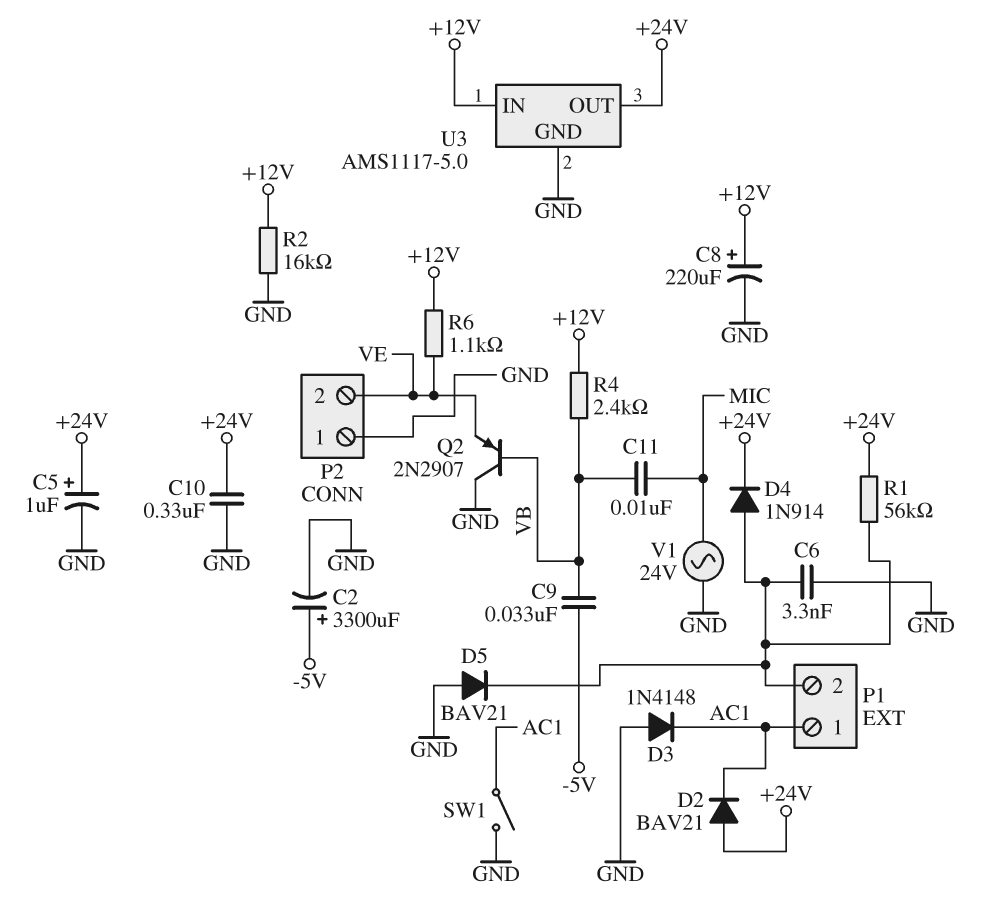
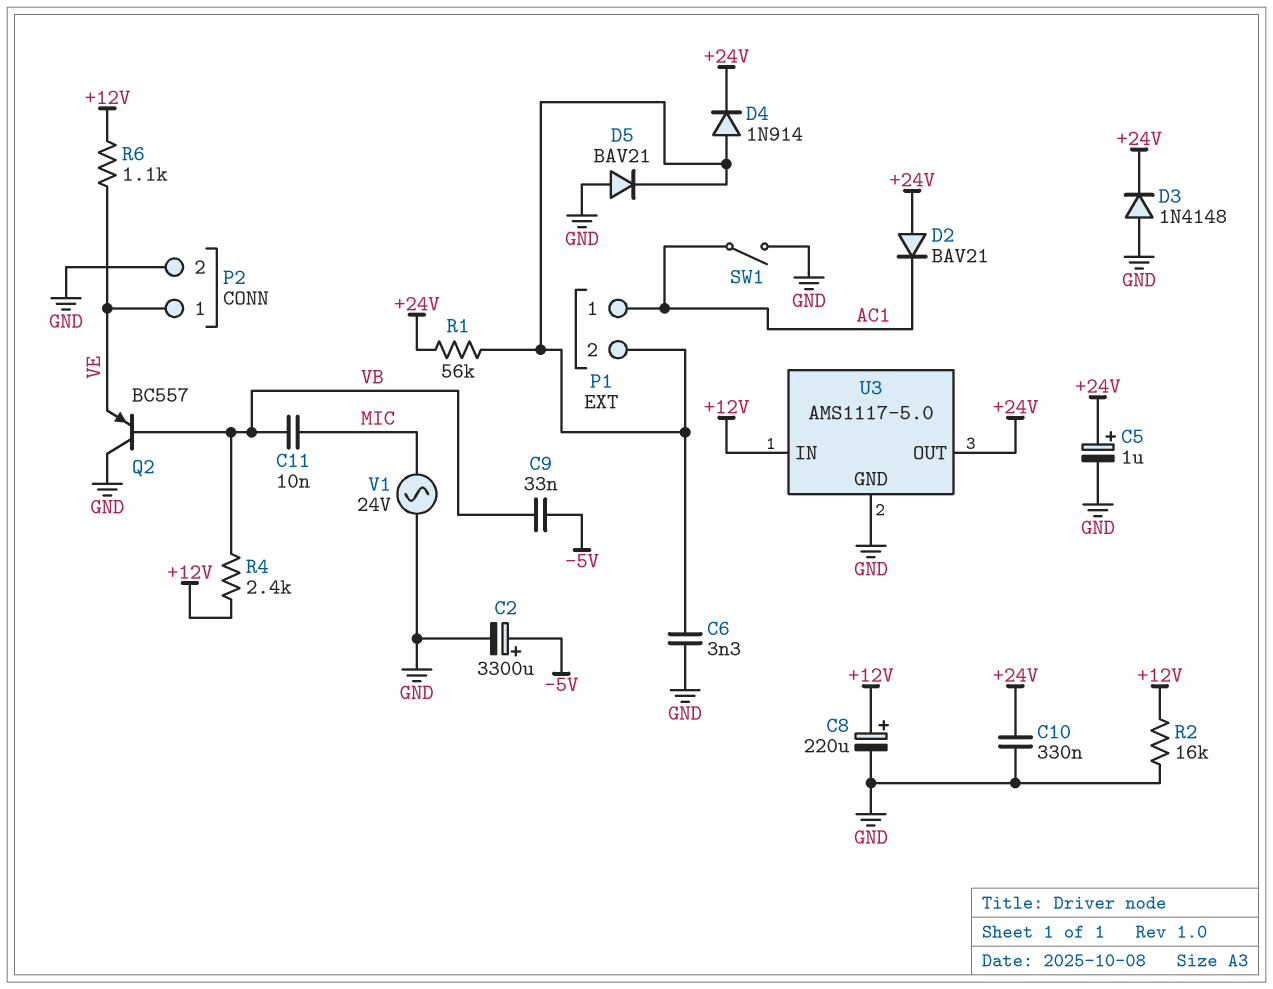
D3: diode 1N4148 (A GND, K AC1) -> diode 1N4148 (A GND, K +24V)
P2 pin 1: GND -> VE
P2 pin 2: VE -> GND
Q2: PNP 2N2907 (B VB, C GND, E VE) -> PNP BC557 (B VB, C GND, E VE)

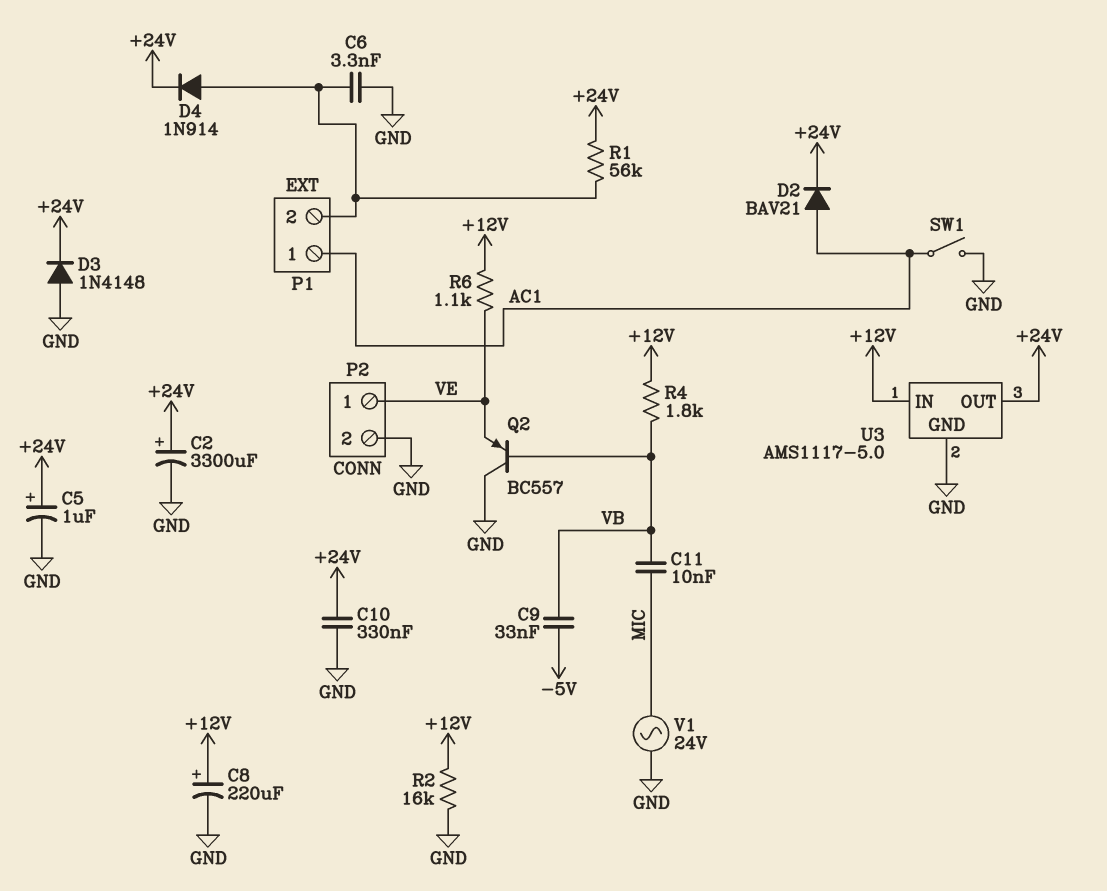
C2: 3300uF (plus -5V, minus GND) -> 3300uF (plus +24V, minus GND)
D2: diode BAV21 (A +24V, K AC1) -> diode BAV21 (A AC1, K +24V)
D5: diode BAV21 (A GND, K P1/2) -> none
R4: 2.4k (+12V, VB) -> 1.8k (+12V, VB)

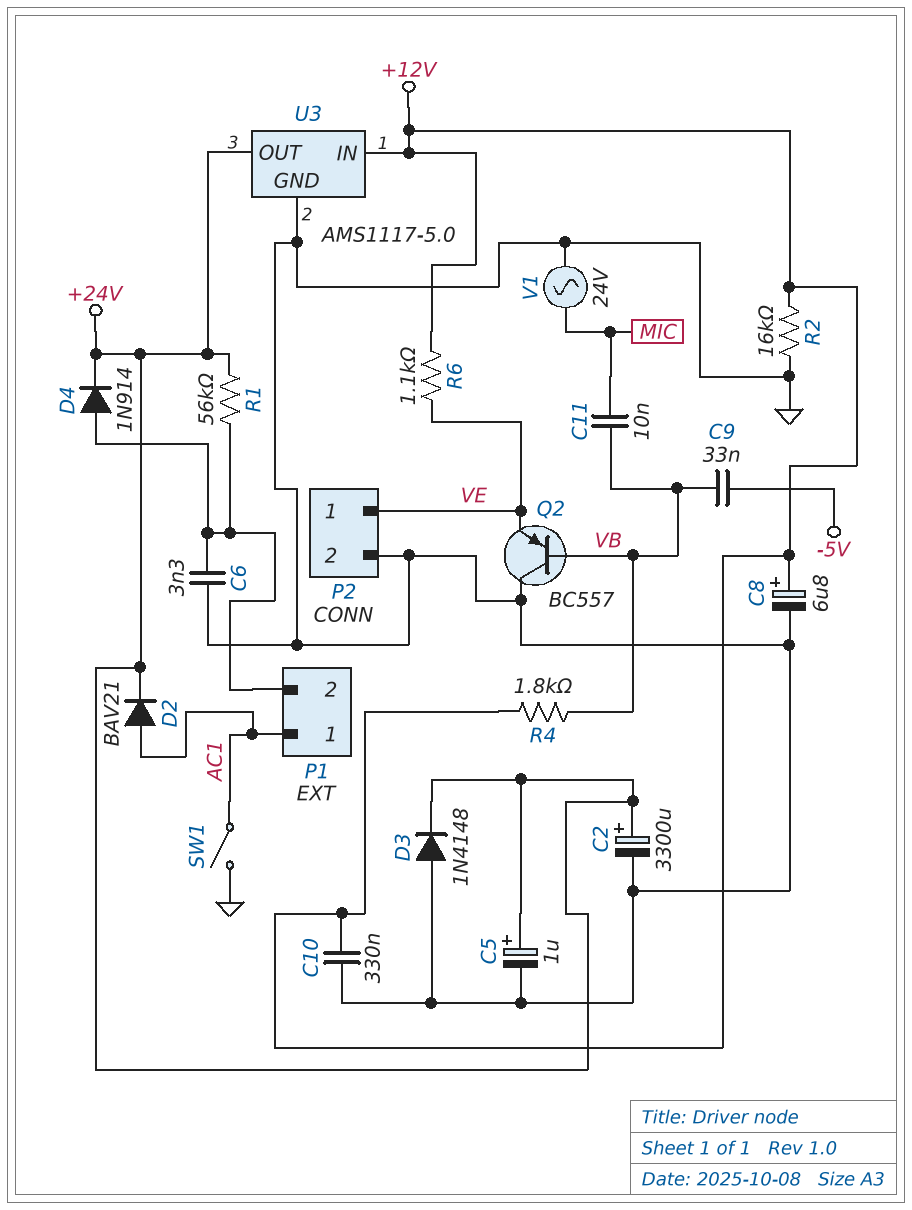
C8: 220uF (plus +12V, minus GND) -> 6.8uF (plus +12V, minus GND)
C10: 330nF (+24V, GND) -> 330nF (+12V, GND)

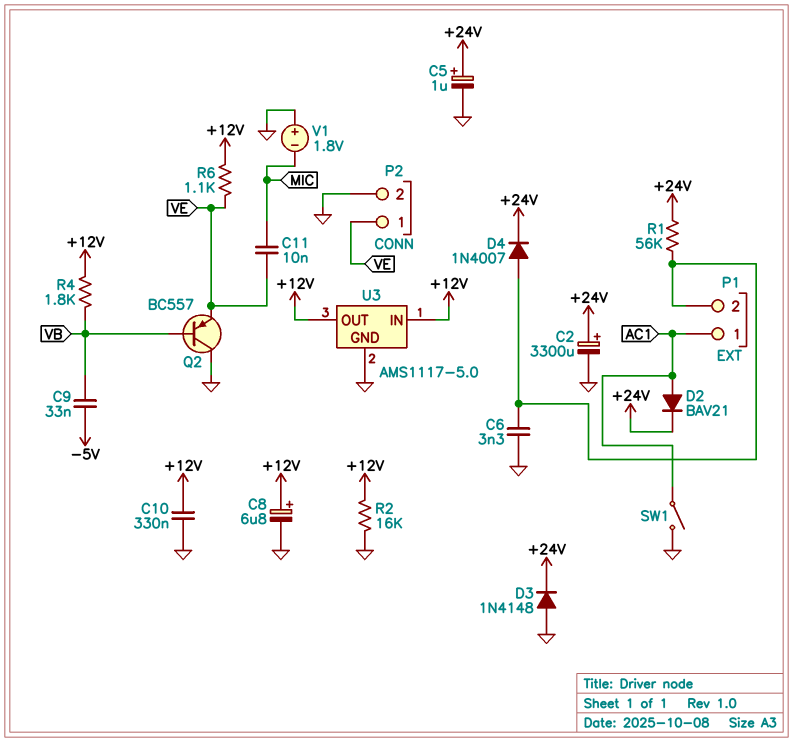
C11: 10nF (MIC, VB) -> 10nF (MIC, VE)
D4: diode 1N914 (A P1/2, K +24V) -> diode 1N4007 (A P1/2, K +24V)
U3 pin OUT: +24V -> +12V
V1: AC 24V (GND, MIC) -> 1.8V (plus GND, minus MIC)

